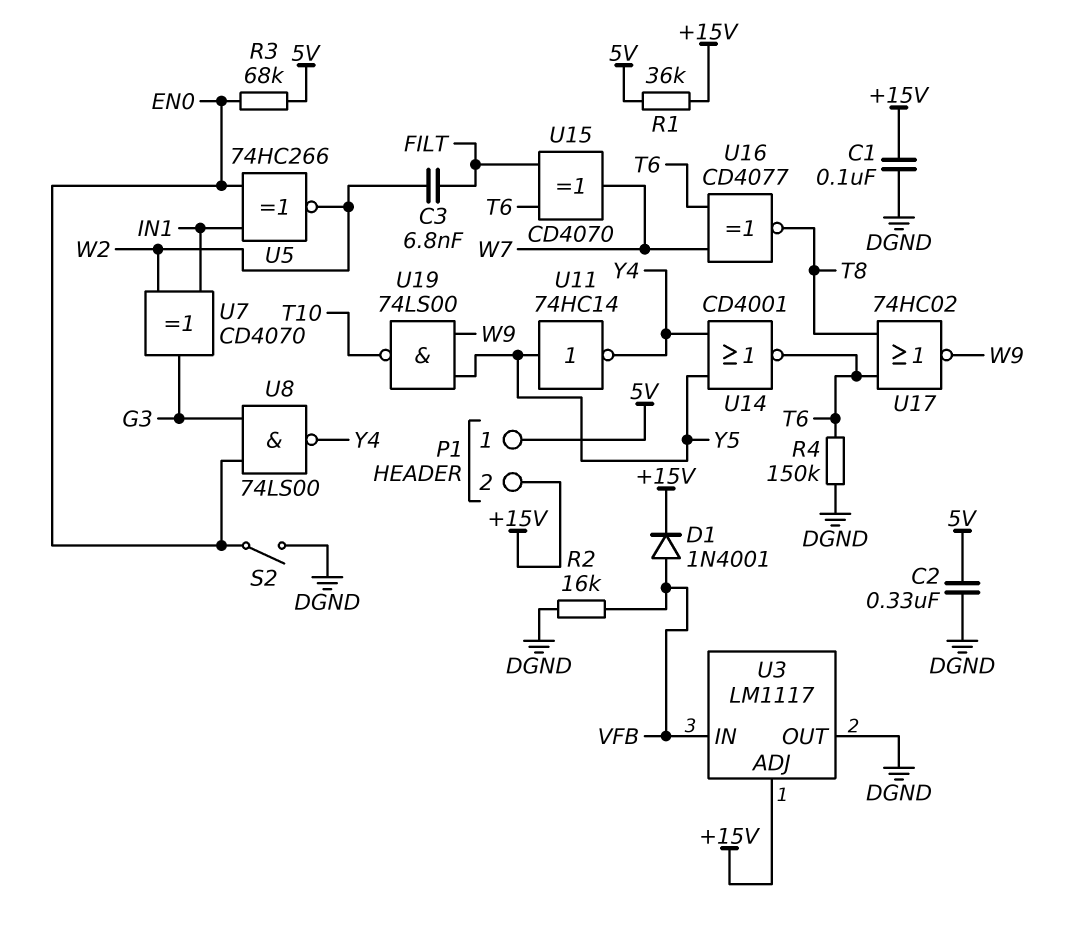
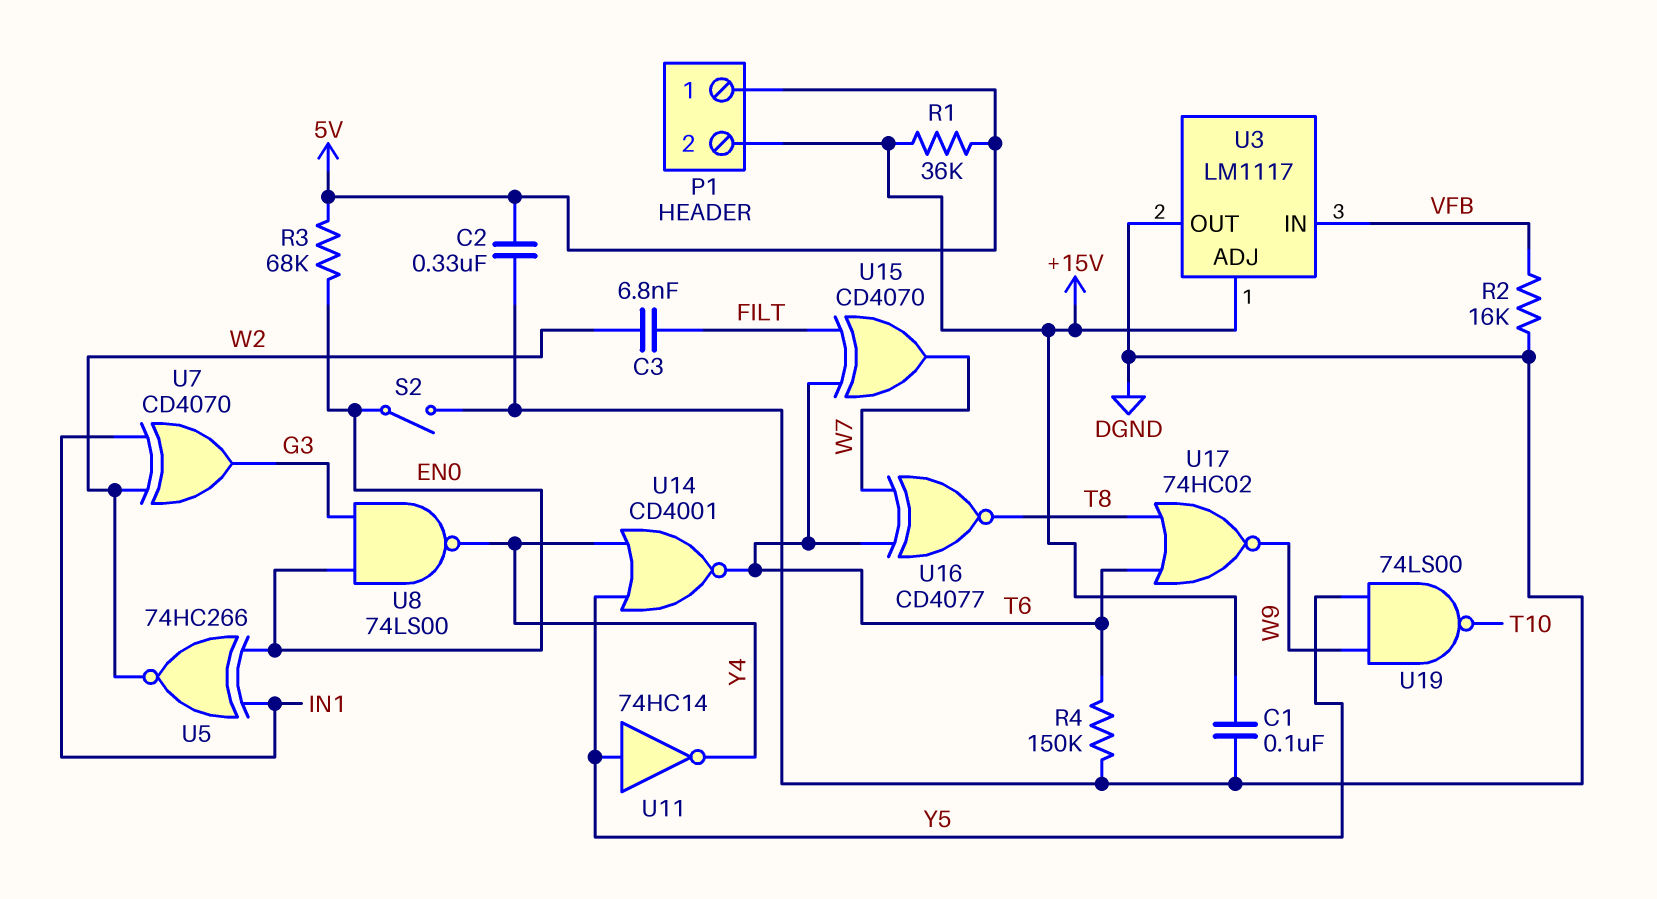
D1: diode 1N4001 (A VFB, K +15V) -> none

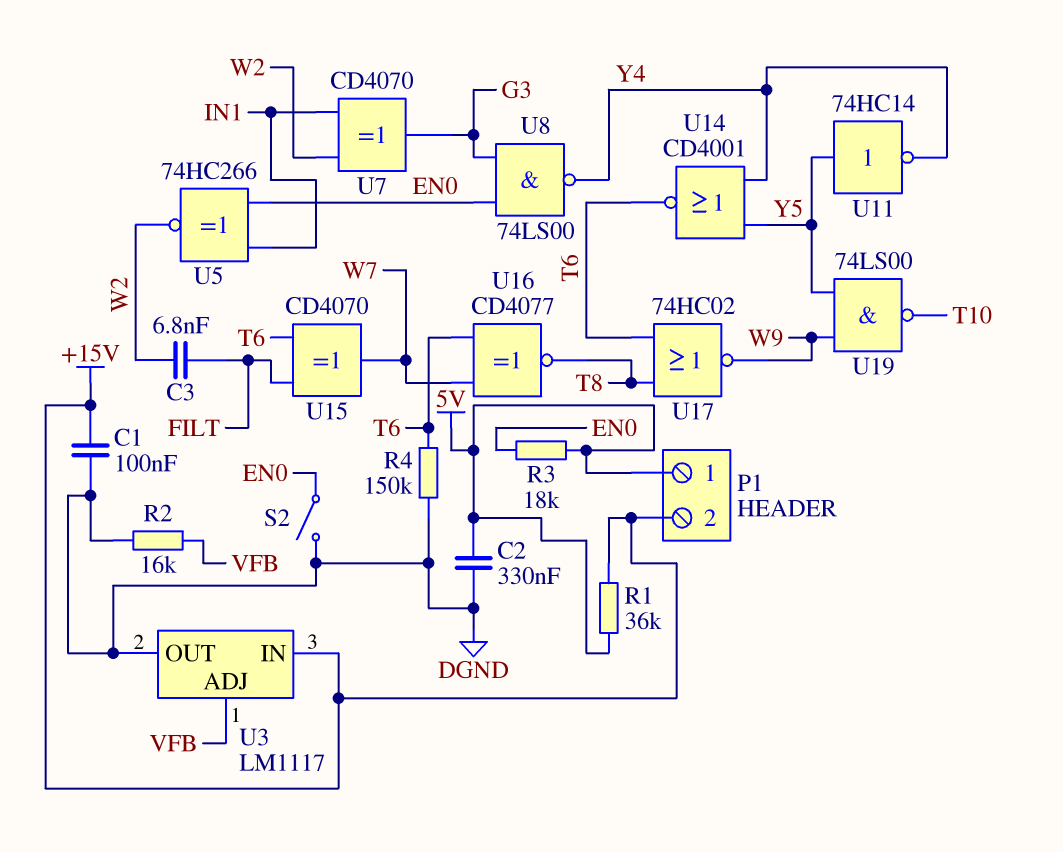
R3: 68k (5V, EN0) -> 18k (5V, EN0)
U3 pin ADJ: +15V -> VFB
U3 pin IN: VFB -> +15V

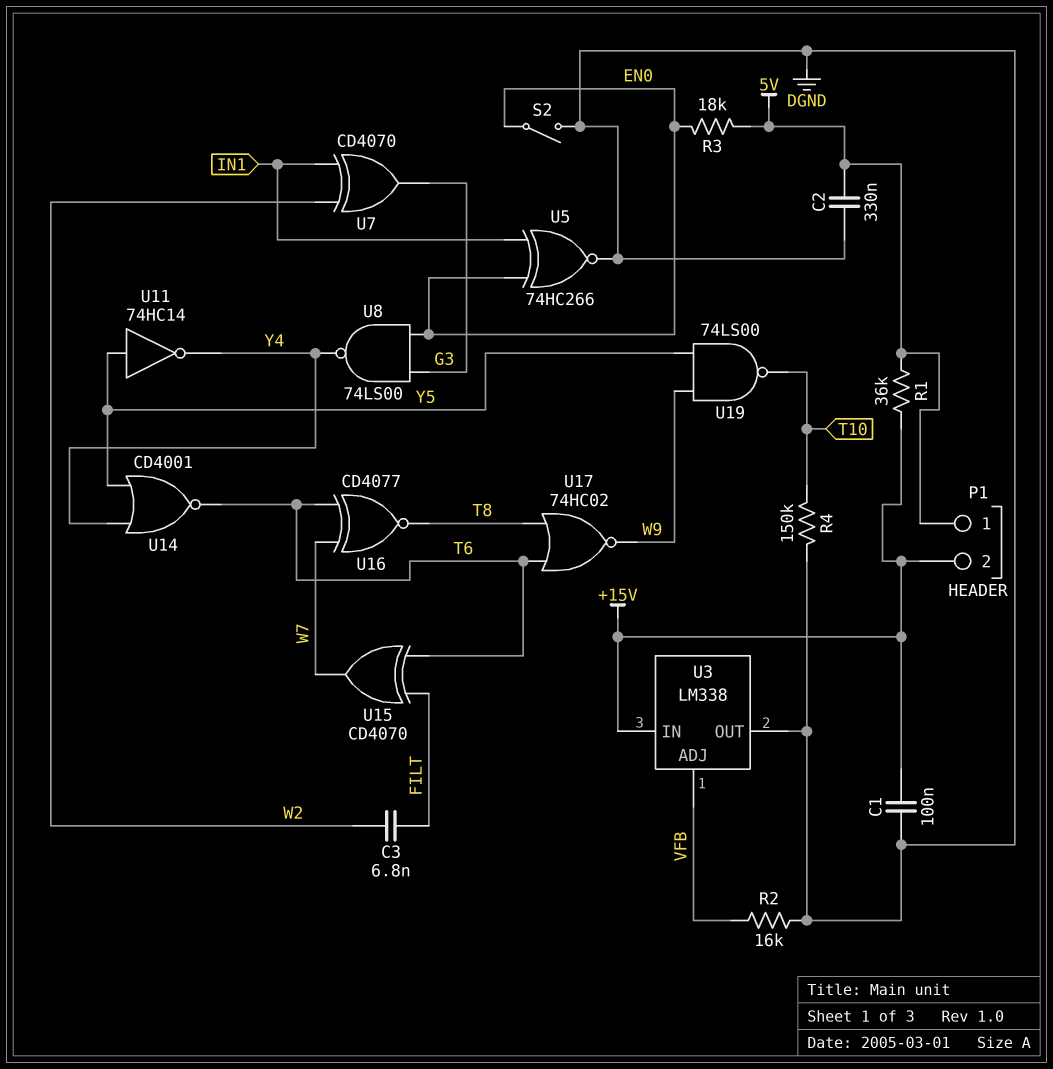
R4: 150k (DGND, T6) -> 150k (DGND, T10)
U3: LM1117 -> LM338
U5: XNOR 74HC266 (in EN0, in IN1, out W2) -> XNOR 74HC266 (in EN0, in IN1, out DGND)

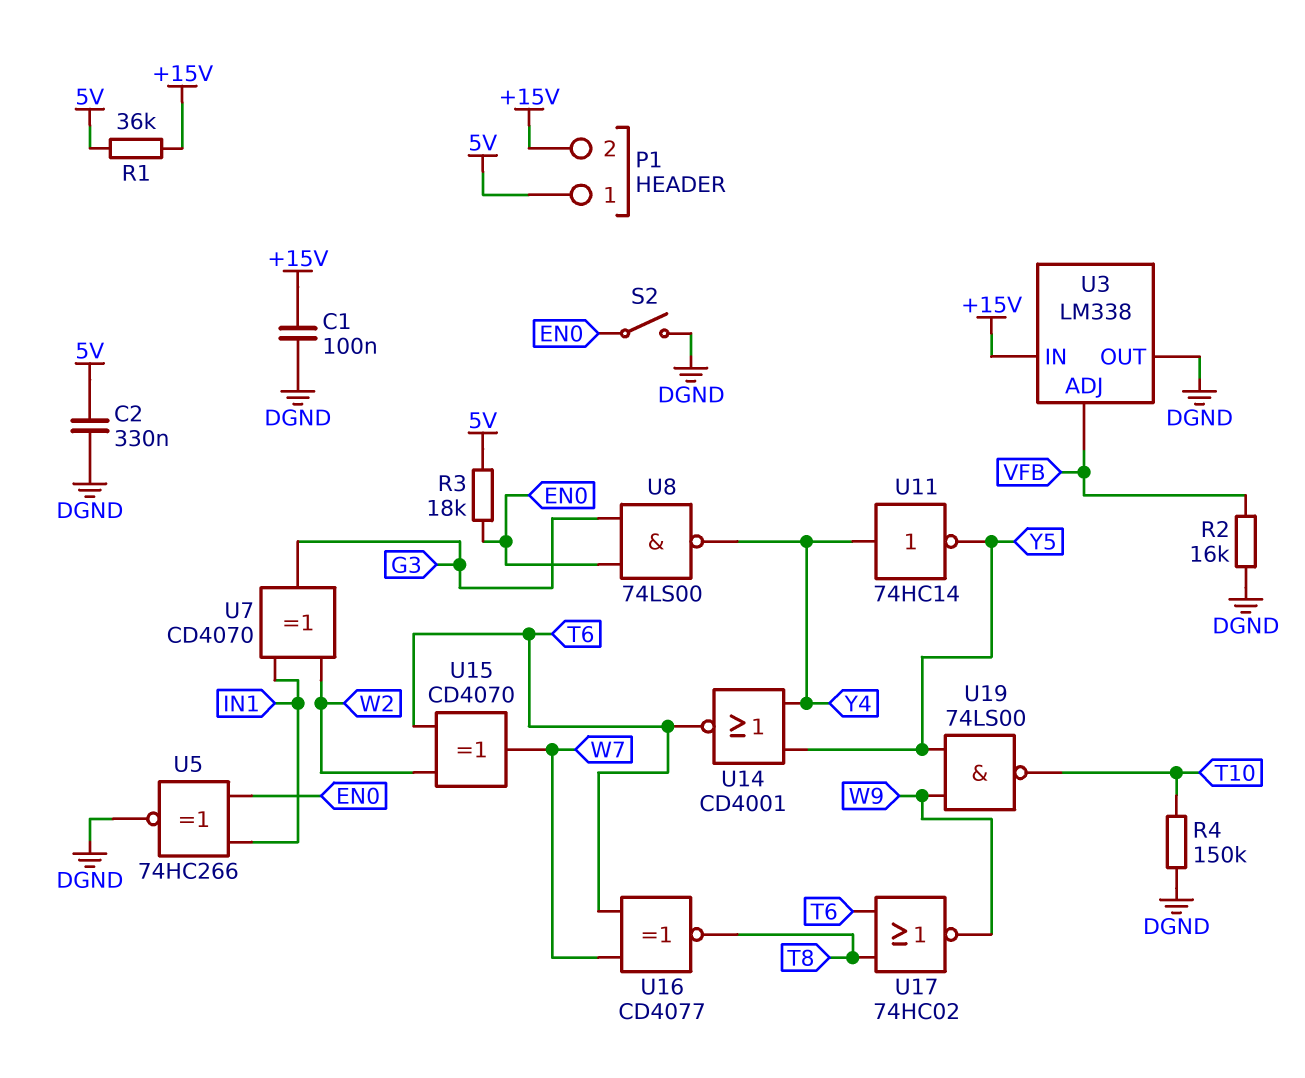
C3: 6.8nF (FILT, W2) -> none
U11: NOT 74HC14 (in Y5, out Y4) -> NOT 74HC14 (in Y4, out Y5)
U15: XOR CD4070 (in FILT, in T6, out W7) -> XOR CD4070 (in T6, in W2, out W7)

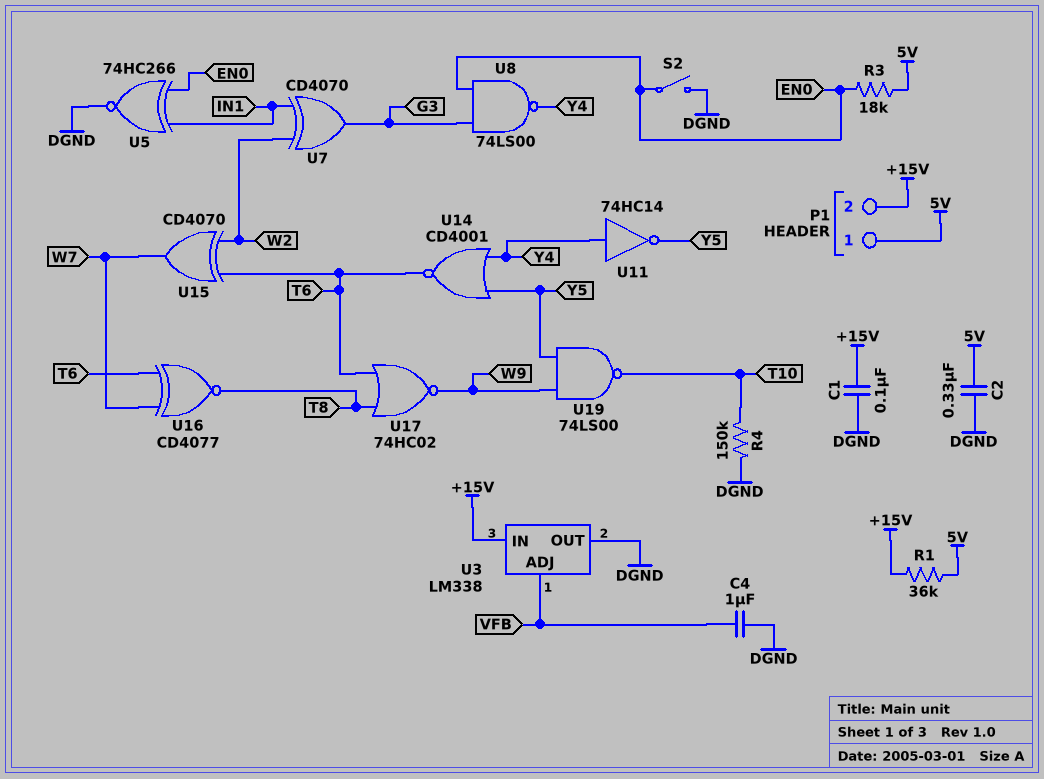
C4: none -> 1uF (DGND, VFB)
R2: 16k (DGND, VFB) -> none

